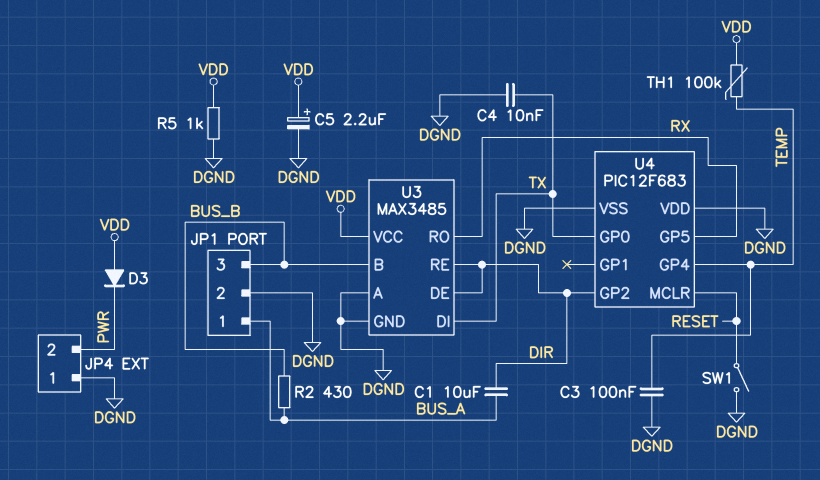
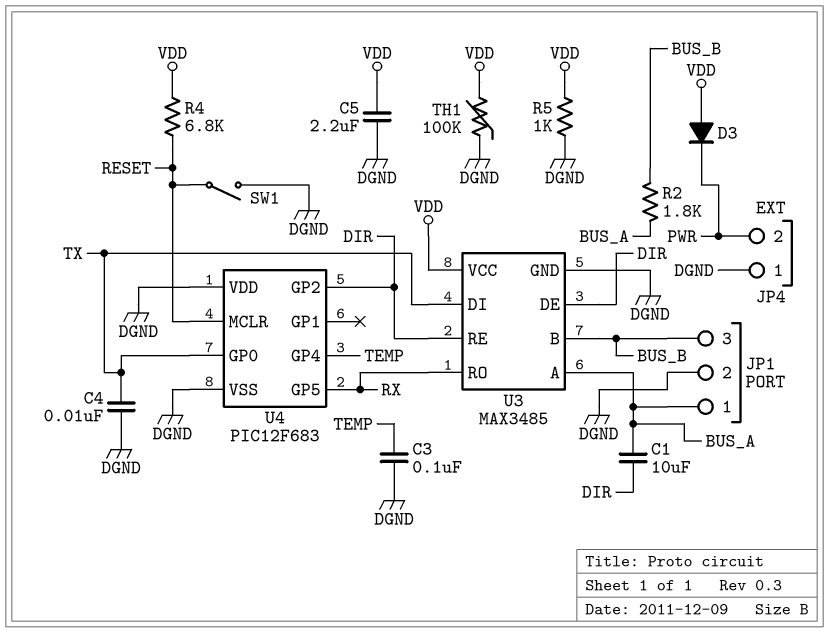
C5: 2.2uF (plus VDD, minus DGND) -> 2.2uF (DGND, VDD)
R2: 430 (BUS_A, BUS_B) -> 1.8k (BUS_A, BUS_B)
R4: none -> 6.8k (RESET, VDD)
TH1: 100k (TEMP, VDD) -> 100k (DGND, VDD)
U3 pin A: DGND -> BUS_A

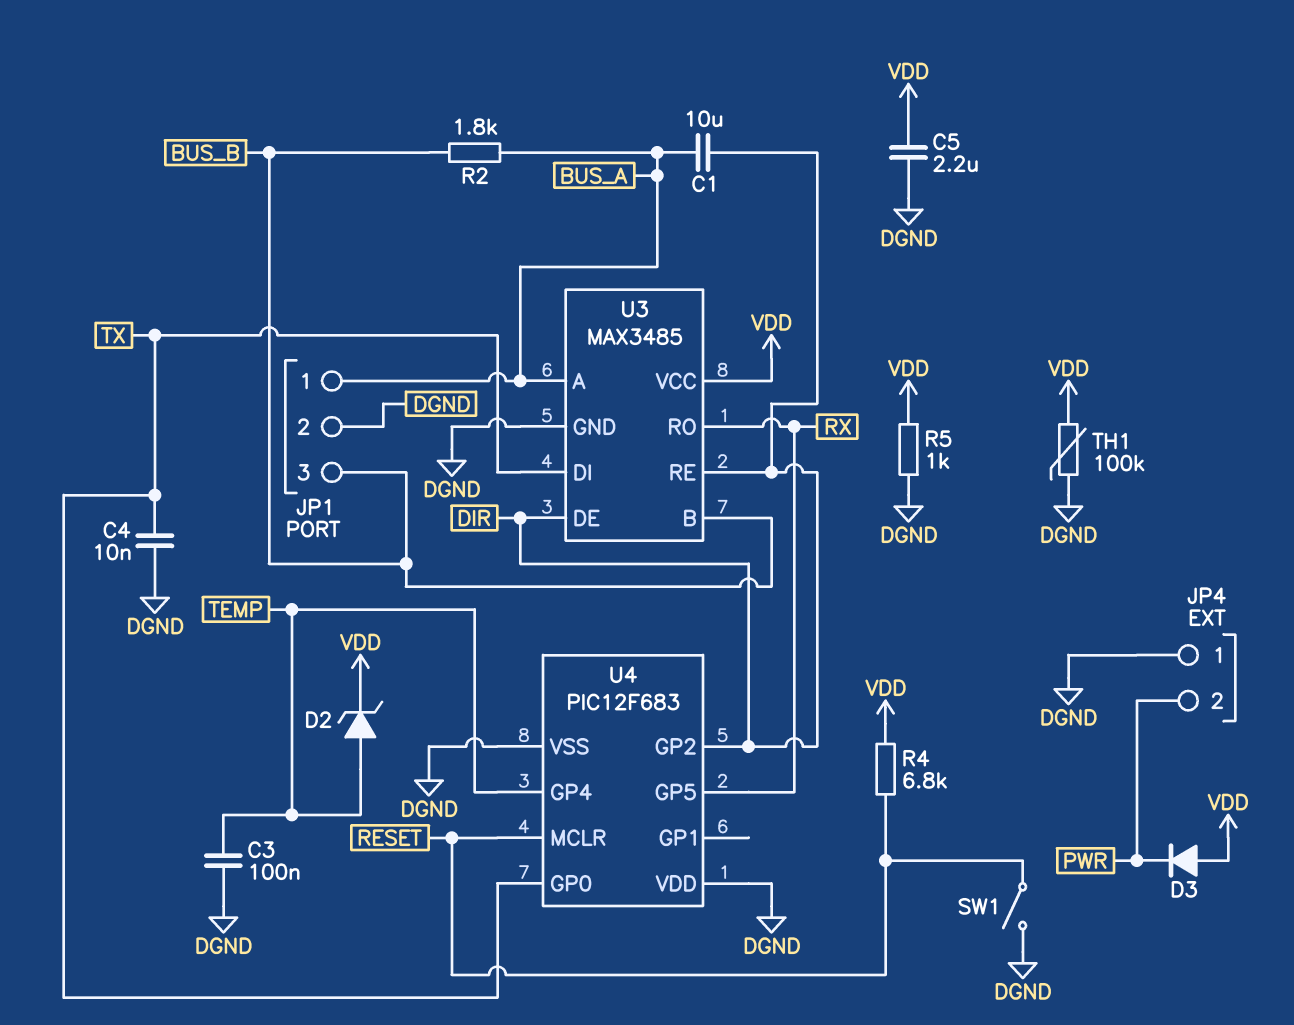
D2: none -> zener (A TEMP, K VDD)

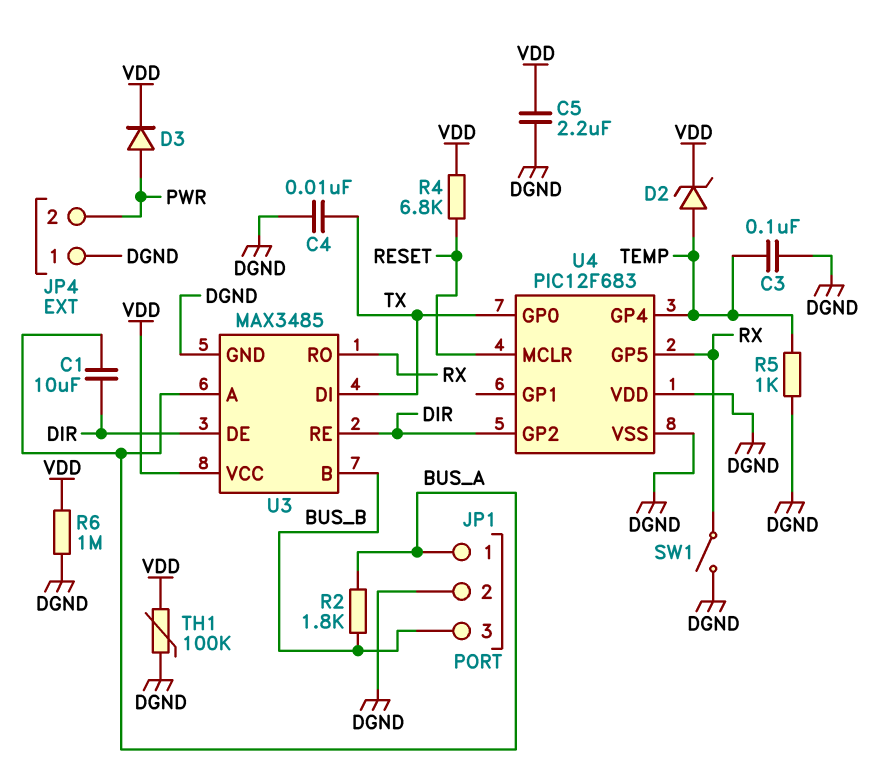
D3: diode (A VDD, K PWR) -> diode (A PWR, K VDD)
R5: 1k (DGND, VDD) -> 1k (DGND, TEMP)
R6: none -> 1M (DGND, VDD)
SW1: switch (DGND, RESET) -> switch (DGND, RX)

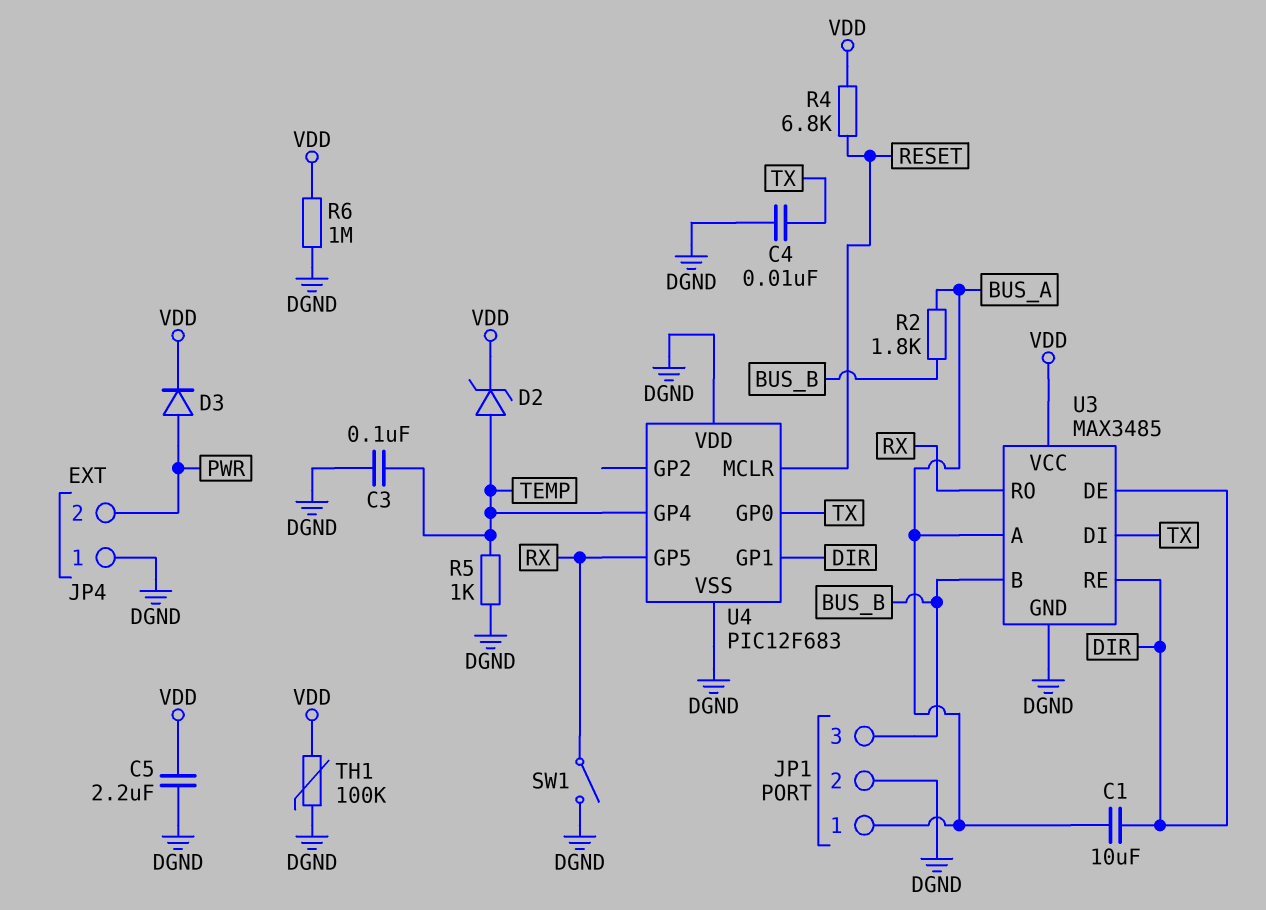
U4 pin GP1: none -> DIR
U4 pin GP2: DIR -> none

